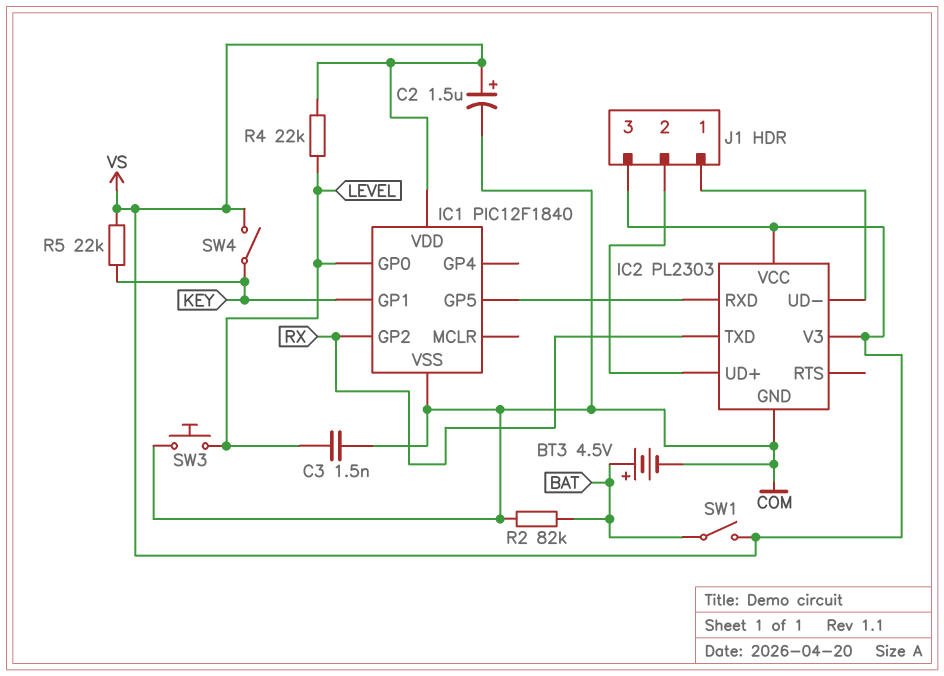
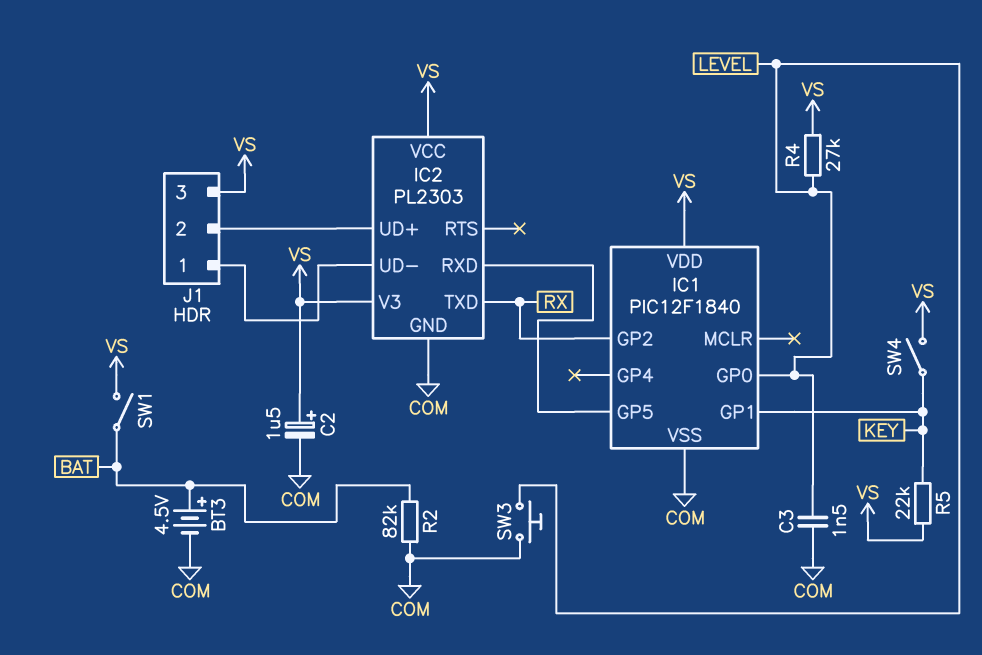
R4: 22k (LEVEL, VS) -> 27k (LEVEL, VS)

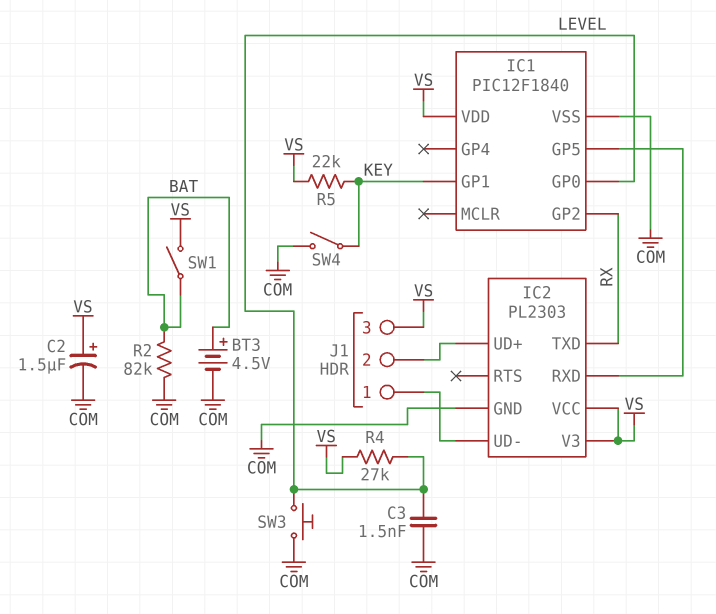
SW4: switch (KEY, VS) -> switch (COM, KEY)

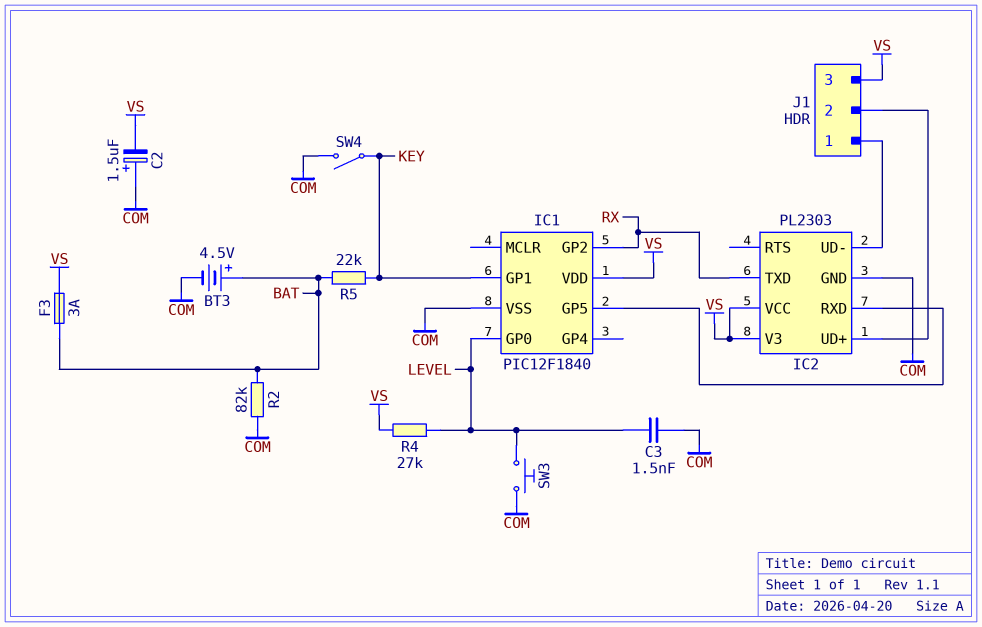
C2: 1.5uF (plus VS, minus COM) -> 1.5uF (plus COM, minus VS)
F3: none -> 3A (BAT, VS)
R5: 22k (KEY, VS) -> 22k (BAT, KEY)
SW1: switch (BAT, VS) -> none

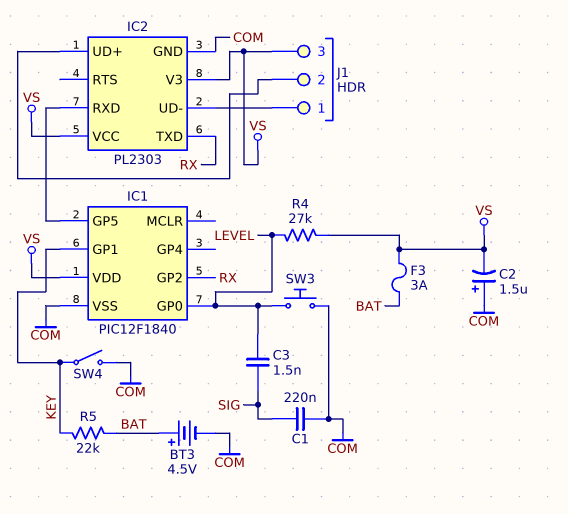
C1: none -> 220nF (COM, SIG)
C3: 1.5nF (COM, LEVEL) -> 1.5nF (LEVEL, SIG)
R2: 82k (BAT, COM) -> none

